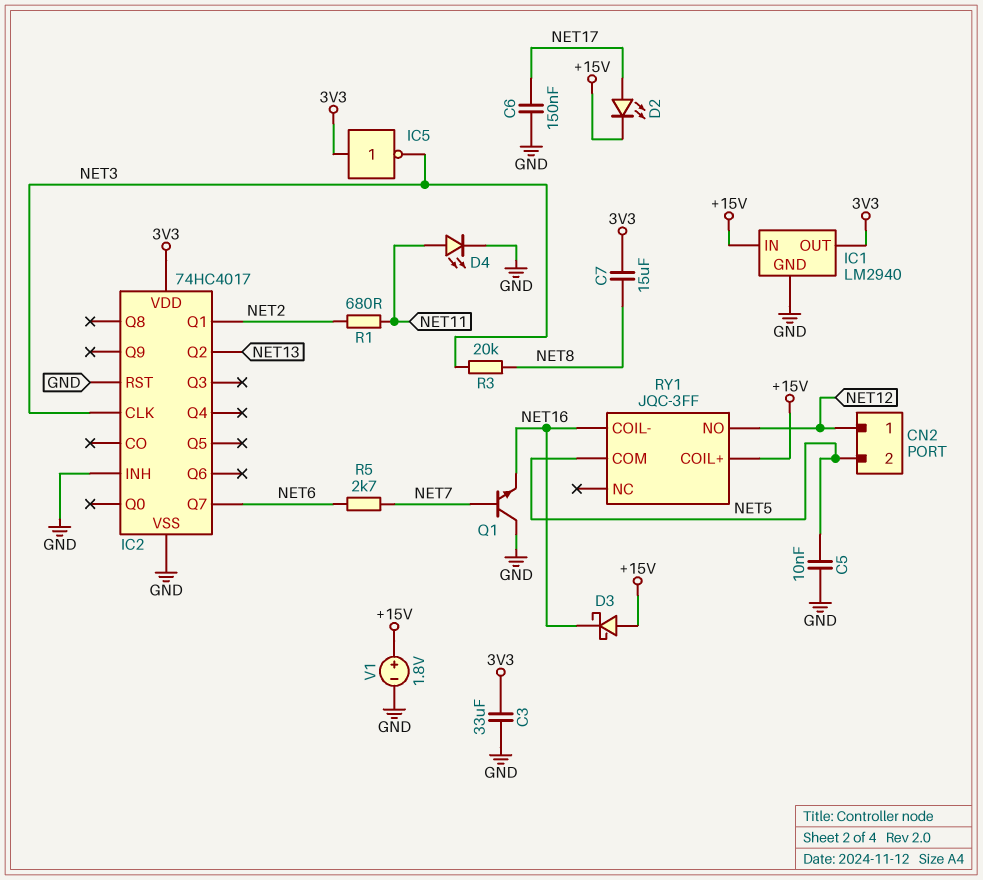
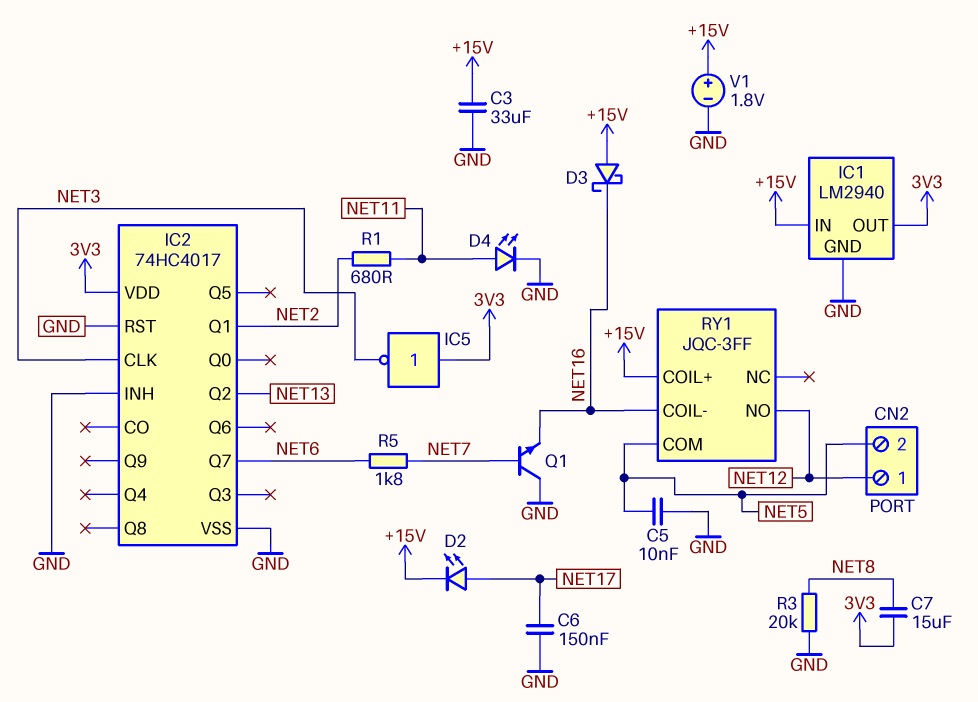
C3: 33uF (3V3, GND) -> 33uF (+15V, GND)
R3: 20k (NET3, NET8) -> 20k (GND, NET8)
R5: 2.7k (NET6, NET7) -> 1.8k (NET6, NET7)

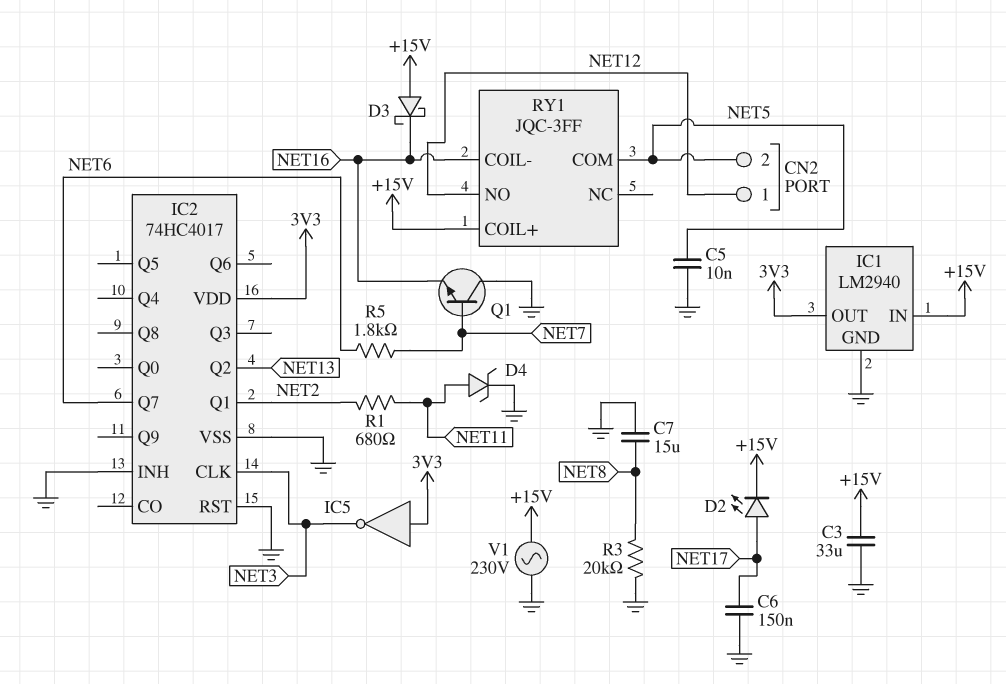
C7: 15uF (3V3, NET8) -> 15uF (GND, NET8)
D4: LED (A NET11, K GND) -> zener (A NET11, K GND)
V1: 1.8V (plus +15V, minus GND) -> AC 230V (+15V, GND)

